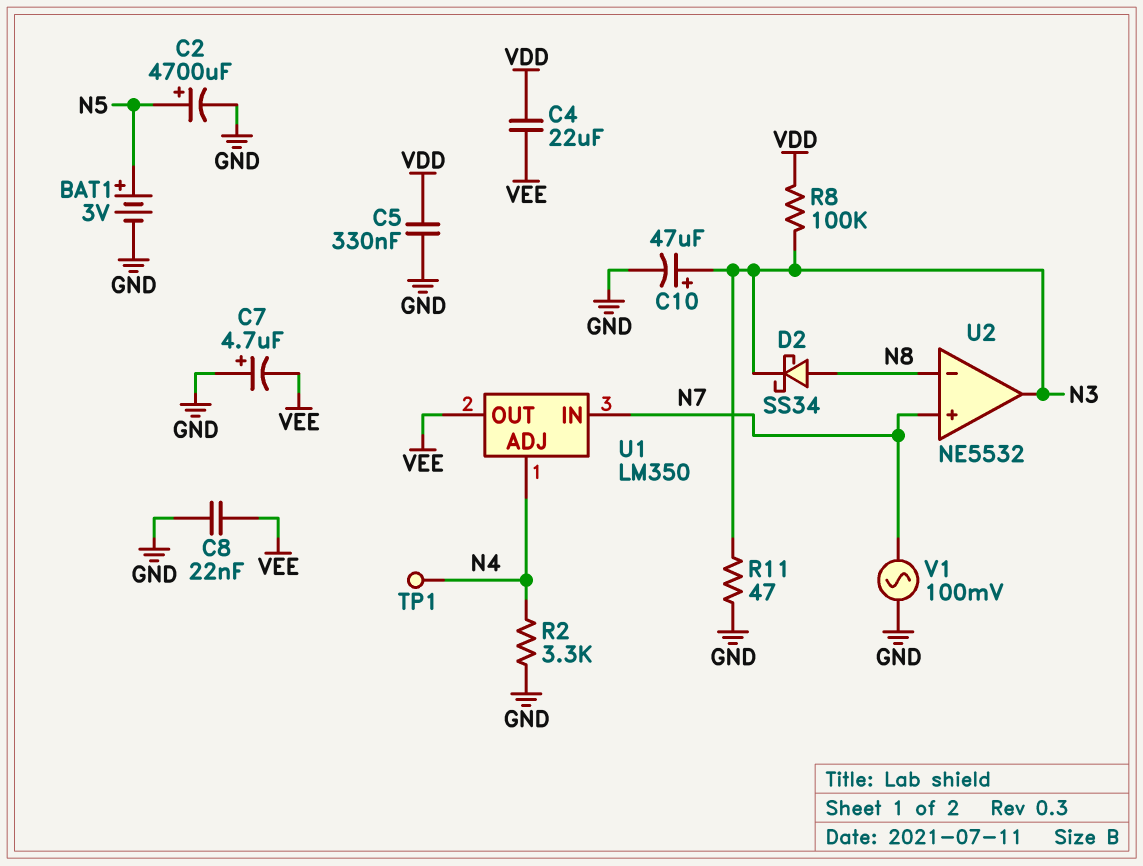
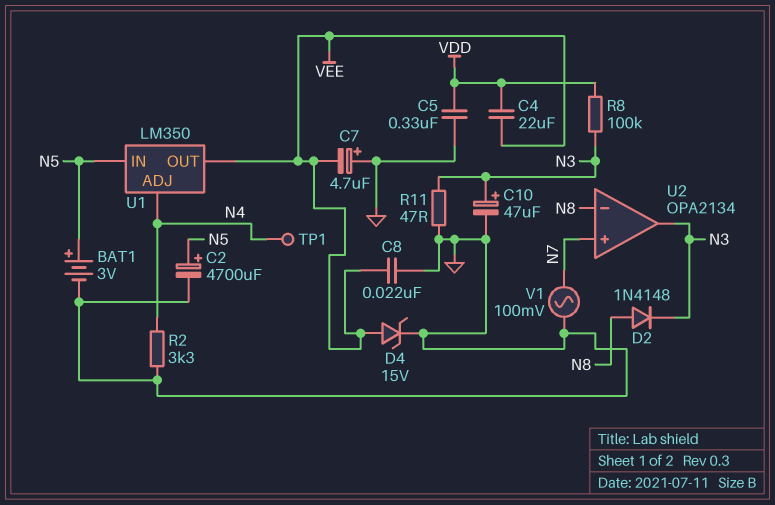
D2: schottky SS34 (A N8, K N3) -> diode 1N4148 (A N8, K N3)
D4: none -> zener 15V (A VEE, K GND)
U1 pin IN: N7 -> N5
U2: NE5532 -> OPA2134

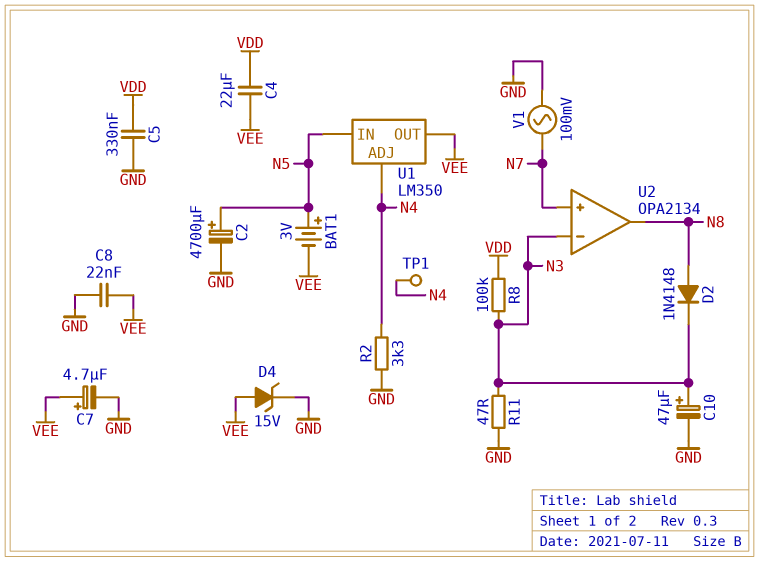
BAT1: 3V (plus N5, minus GND) -> 3V (plus N5, minus VEE)
C7: 4.7uF (plus GND, minus VEE) -> 4.7uF (plus VEE, minus GND)
U2 pin in-: N8 -> N3
U2 pin out: N3 -> N8

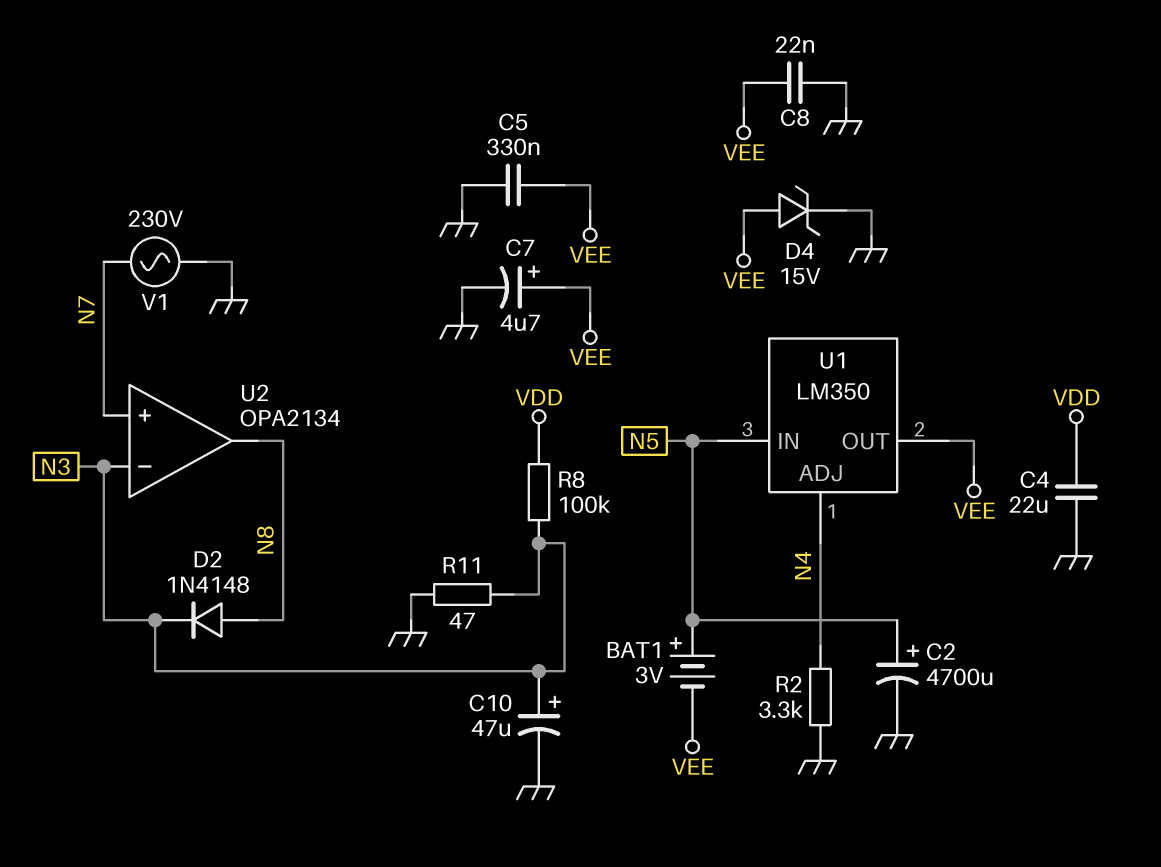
C4: 22uF (VDD, VEE) -> 22uF (GND, VDD)
C5: 330nF (GND, VDD) -> 330nF (GND, VEE)
TP1: test point (N4) -> none
V1: AC 100mV (GND, N7) -> AC 230V (GND, N7)

